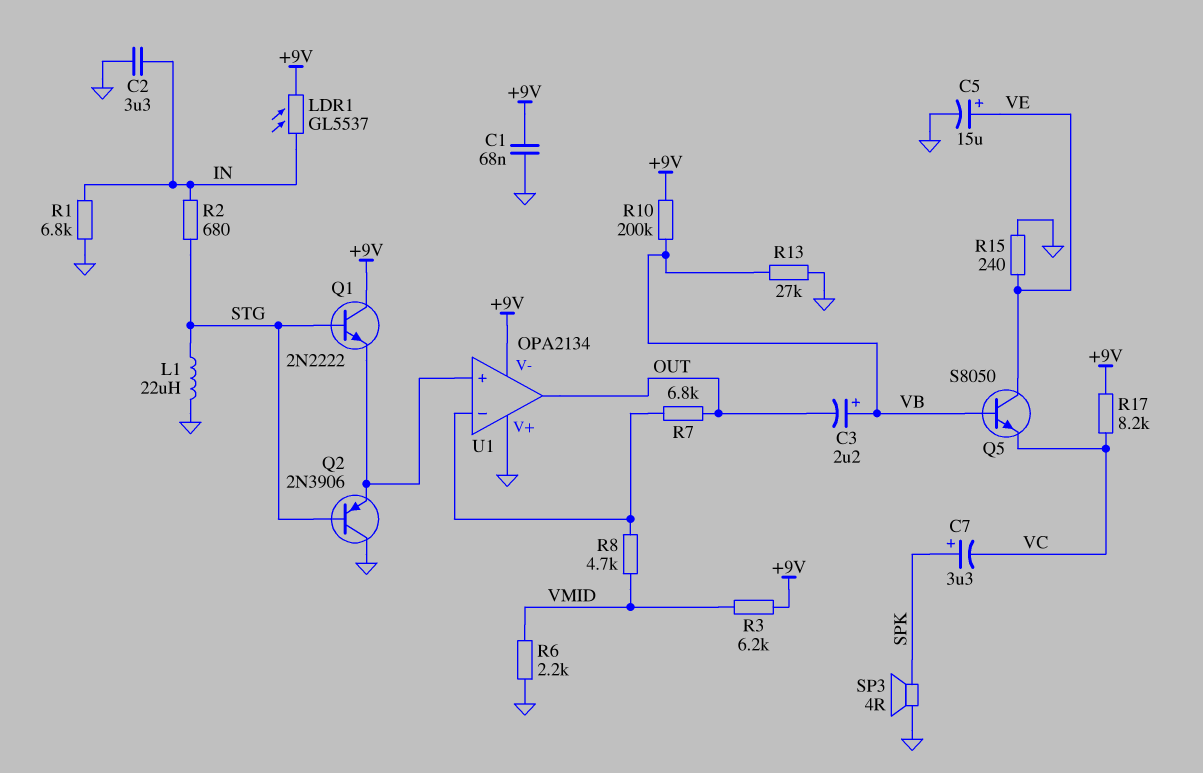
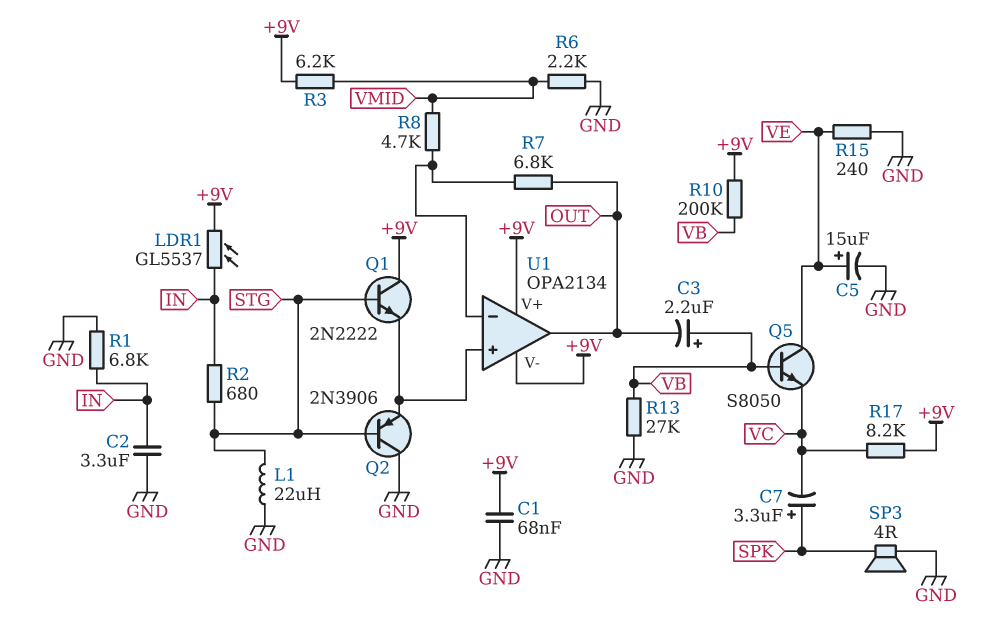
U1 pin V+: GND -> +9V

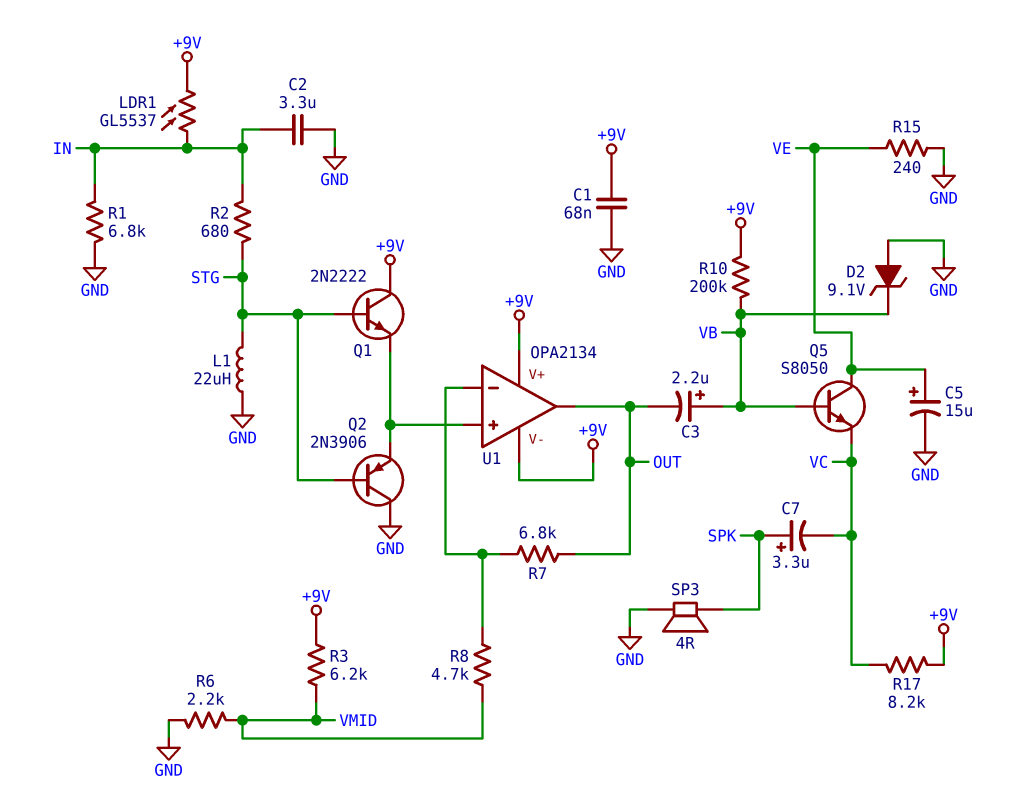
D2: none -> zener 9.1V (A GND, K VB)
R13: 27k (GND, VB) -> none

